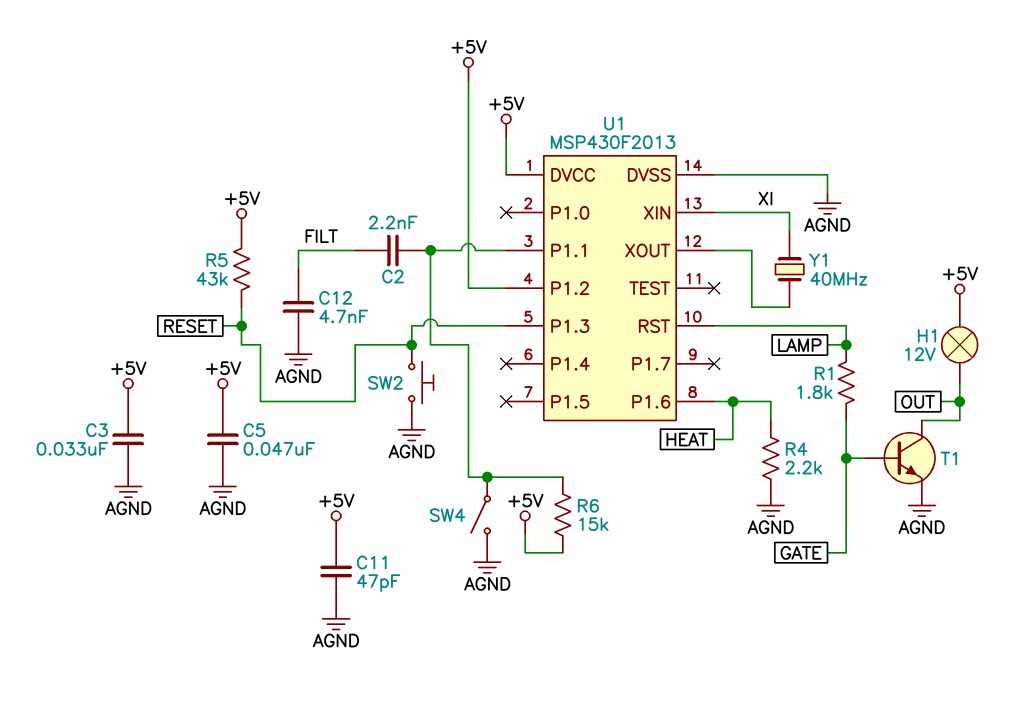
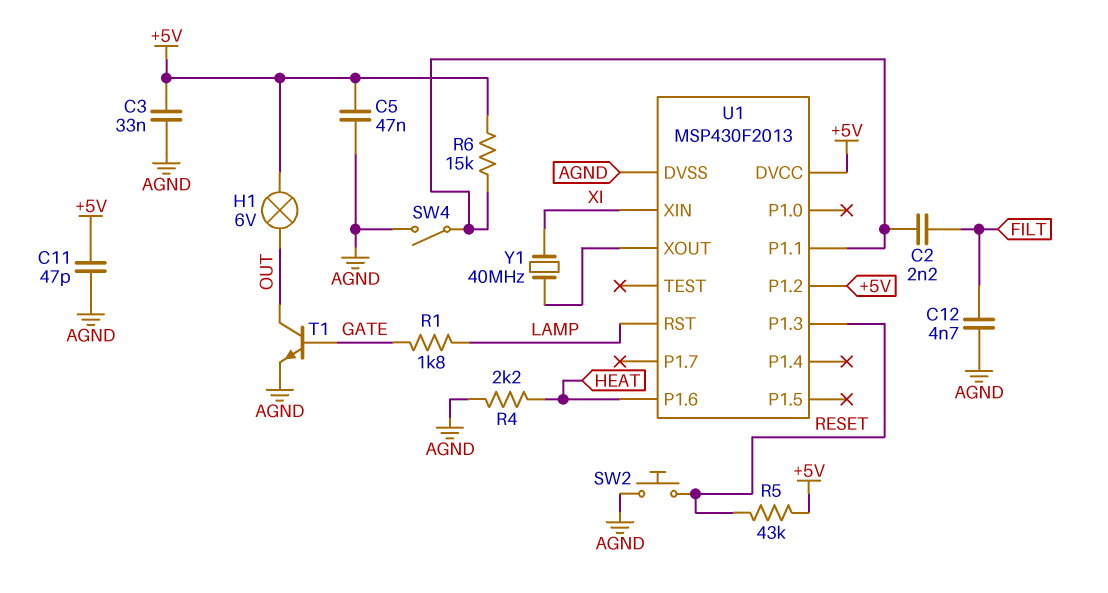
H1: lamp 12V (+5V, OUT) -> lamp 6V (+5V, OUT)

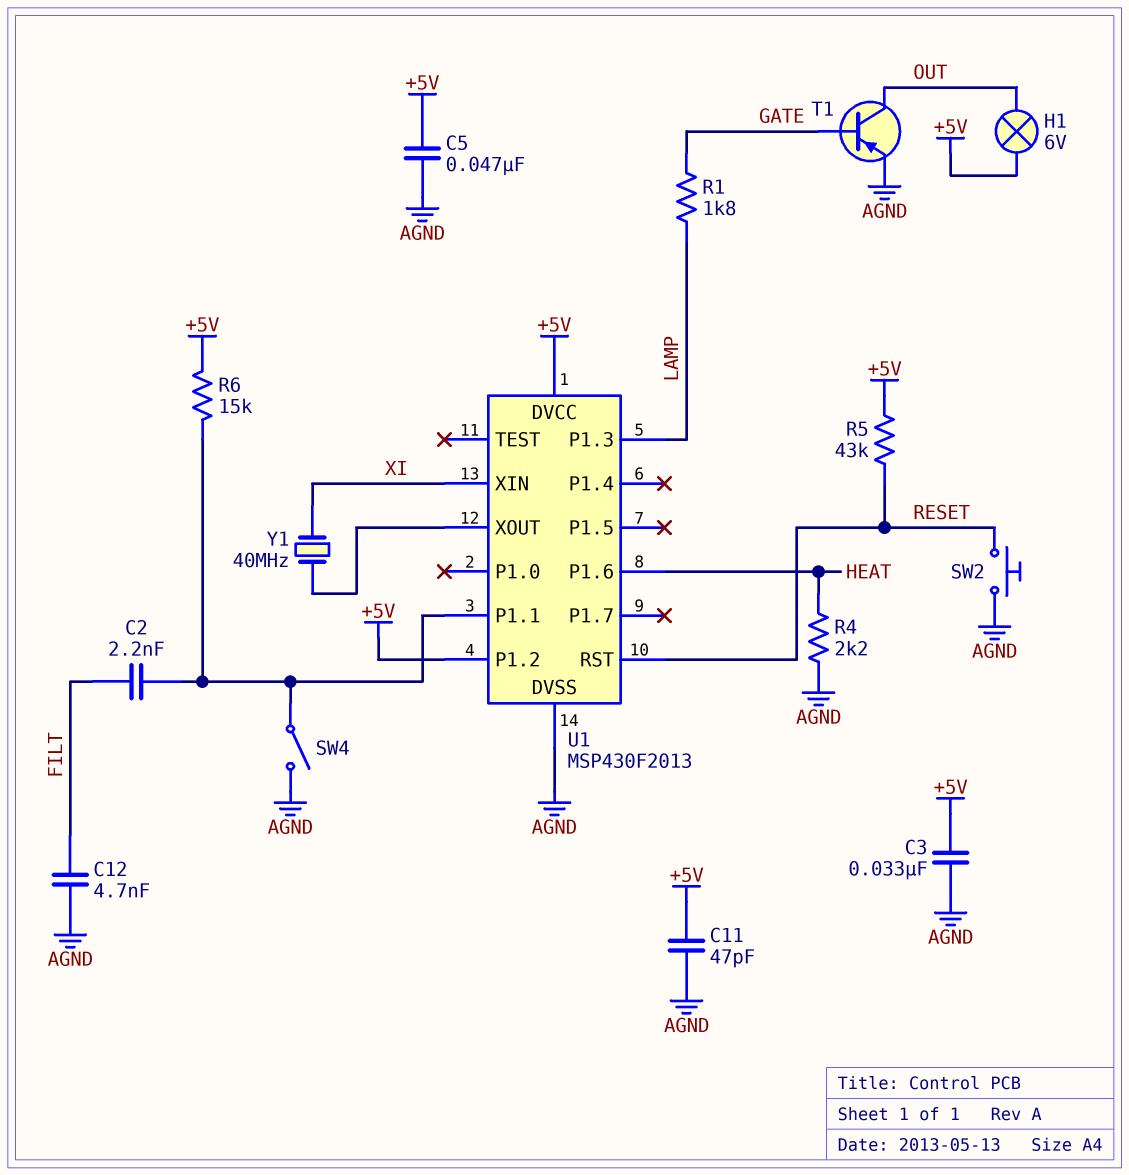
T1: NPN (B GATE, C OUT, E AGND) -> PNP (B GATE, C OUT, E AGND)
U1 pin P1.3: RESET -> LAMP
U1 pin RST: LAMP -> RESET

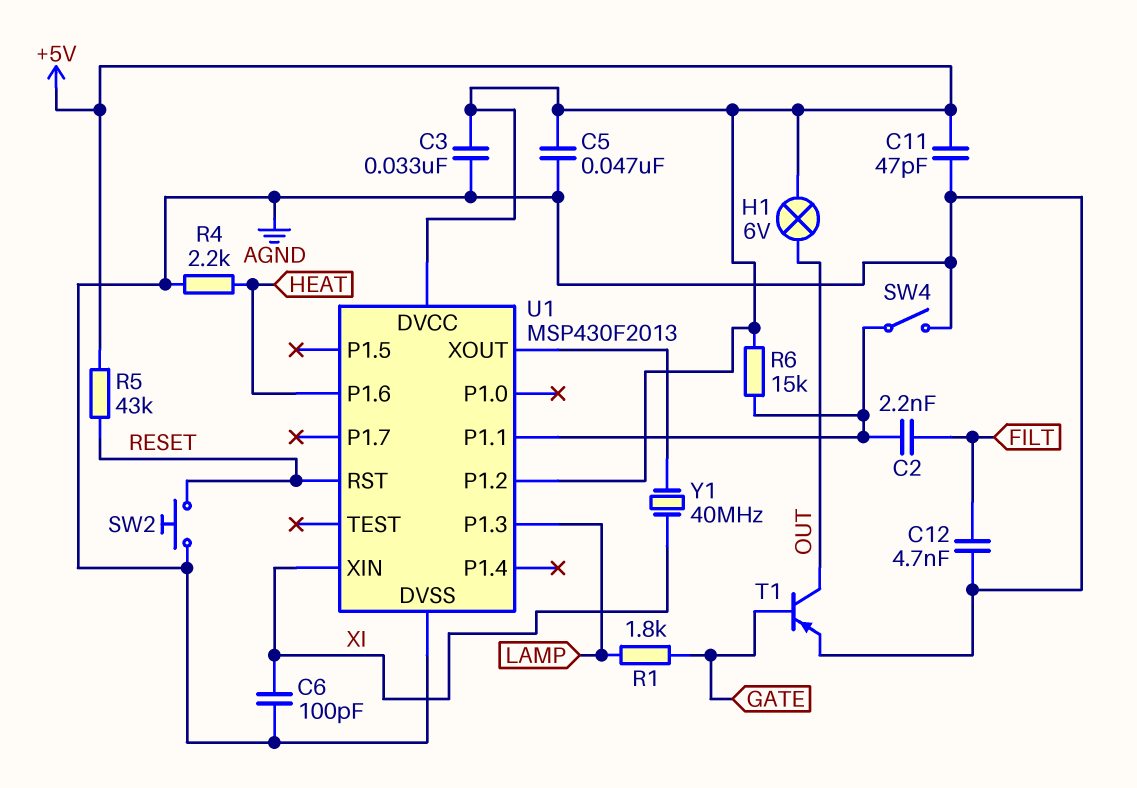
C6: none -> 100pF (AGND, XI)

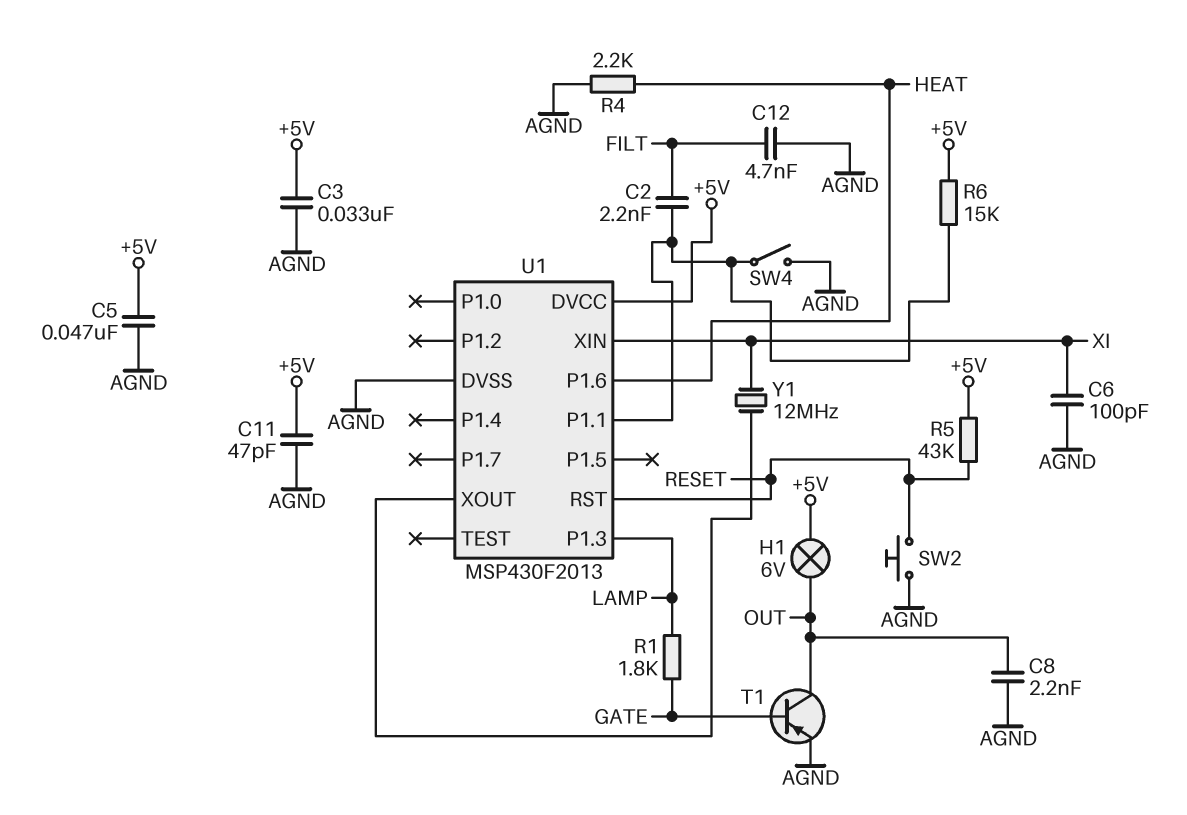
C8: none -> 2.2nF (AGND, OUT)
U1 pin P1.2: +5V -> none
Y1: 40MHz (U1/XOUT, XI) -> 12MHz (U1/XOUT, XI)

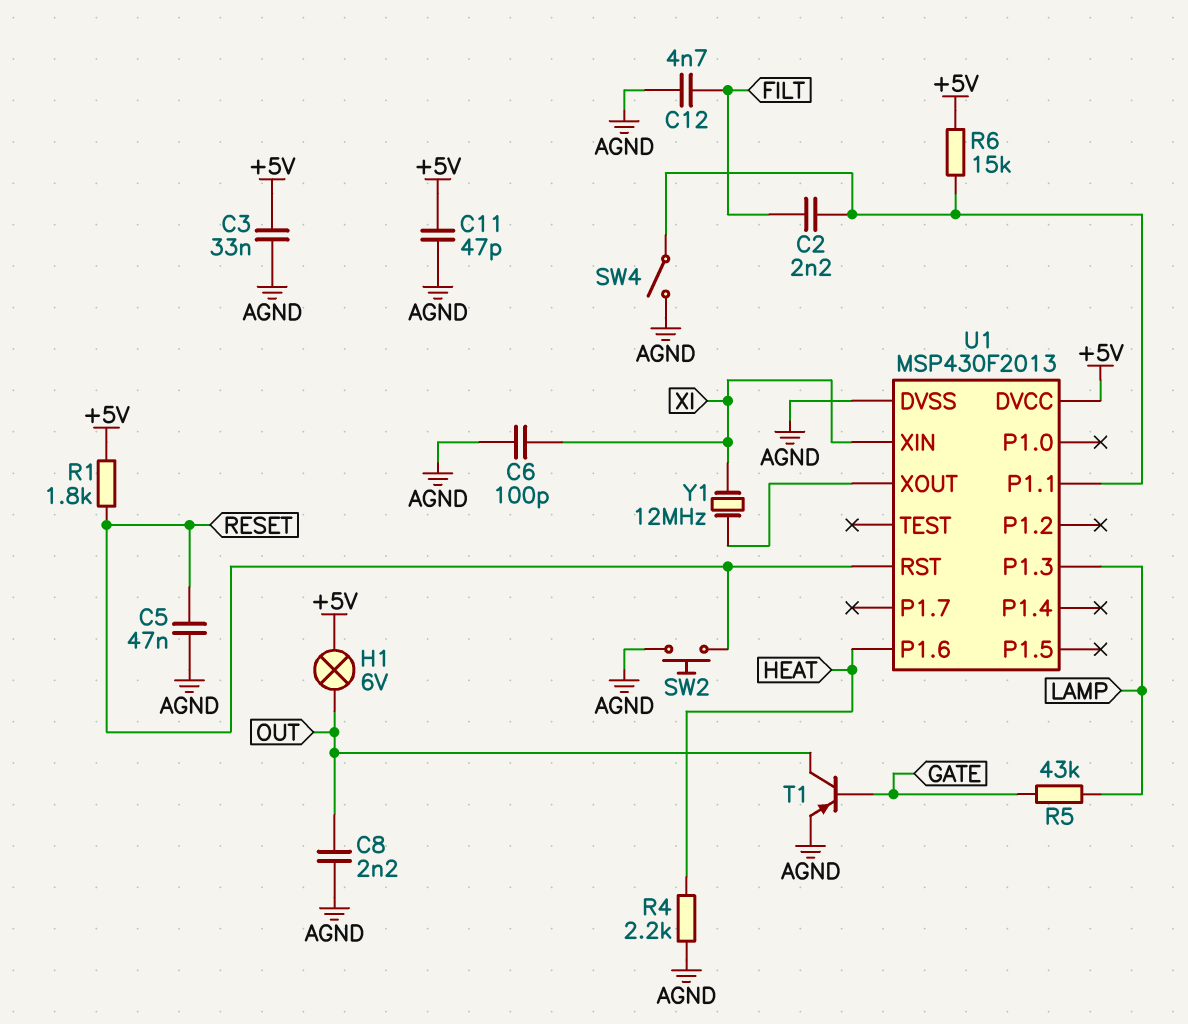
C5: 47nF (+5V, AGND) -> 47nF (AGND, RESET)
R1: 1.8k (GATE, LAMP) -> 1.8k (+5V, RESET)
R5: 43k (+5V, RESET) -> 43k (GATE, LAMP)

